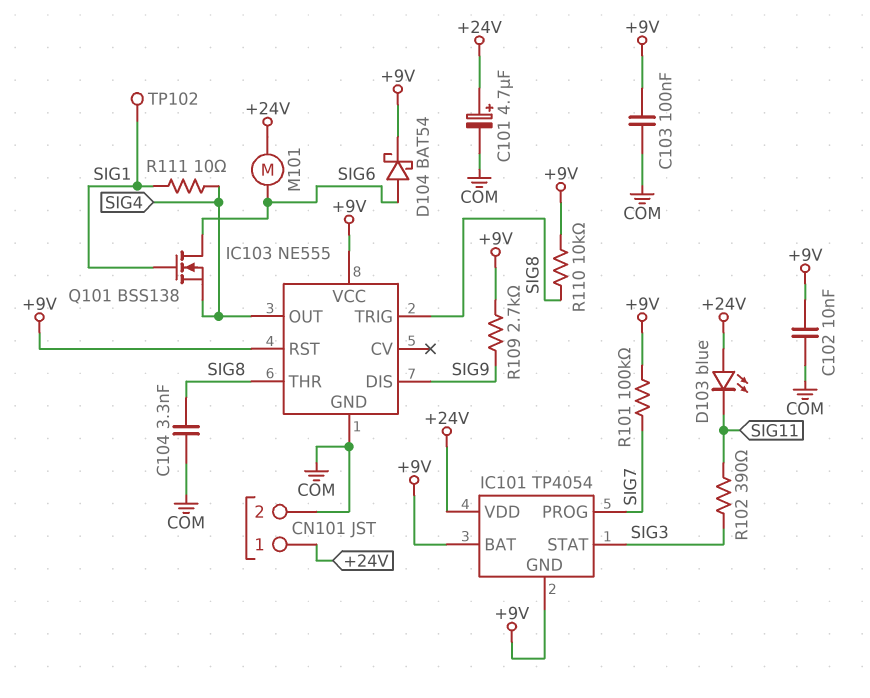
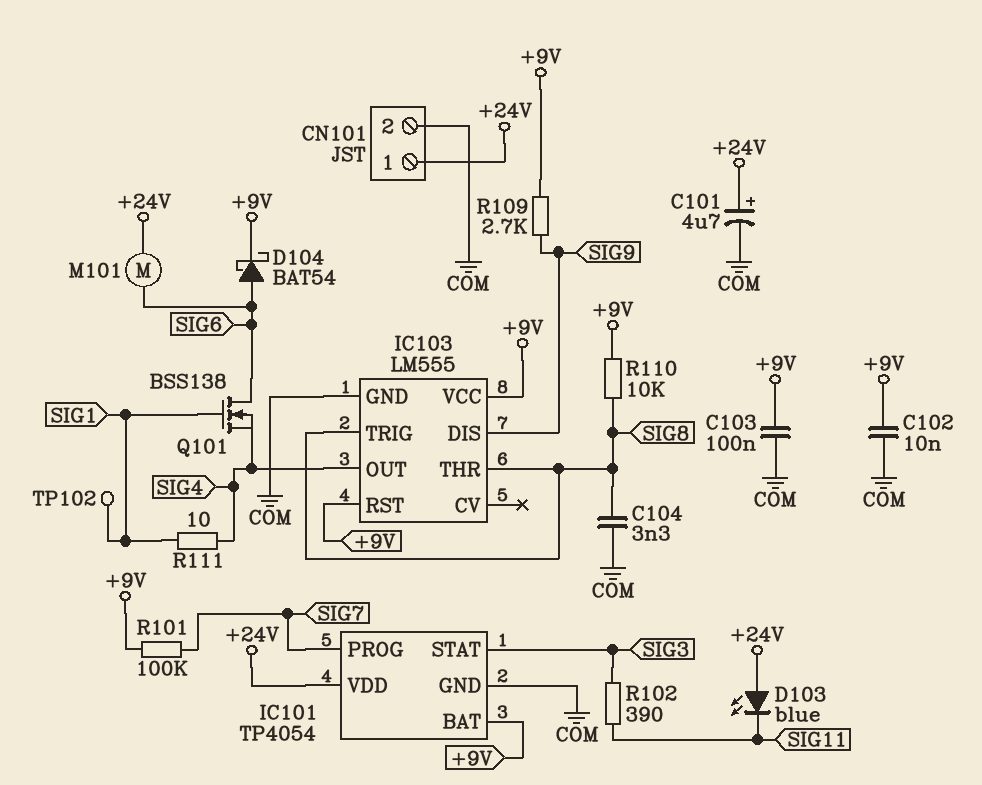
IC101 pin GND: +9V -> COM
IC103: NE555 -> LM555

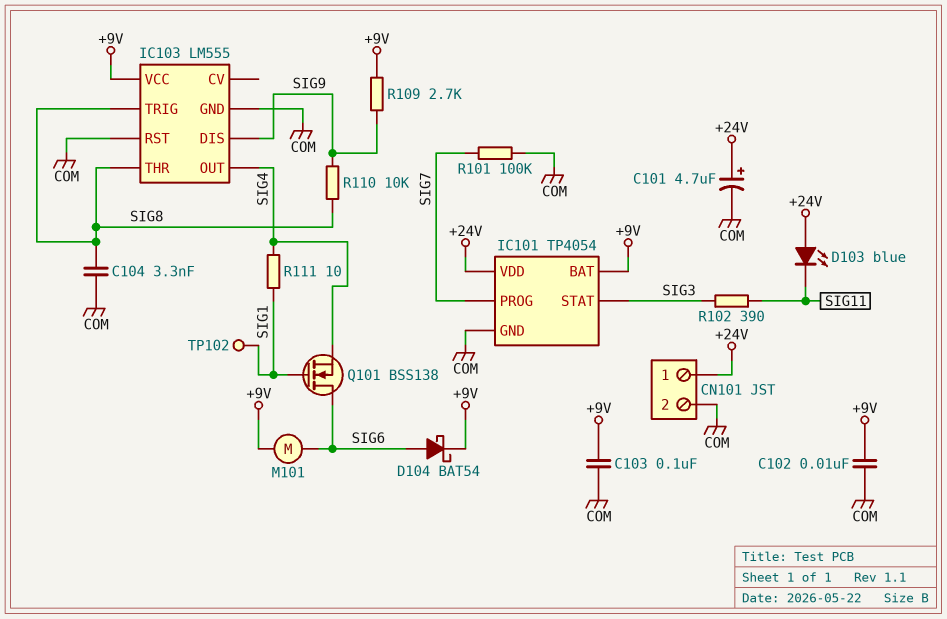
IC103 pin RST: +9V -> COM
M101: motor (+24V, SIG6) -> motor (+9V, SIG6)
R101: 100k (+9V, SIG7) -> 100k (COM, SIG7)
R110: 10k (+9V, SIG8) -> 10k (SIG8, SIG9)

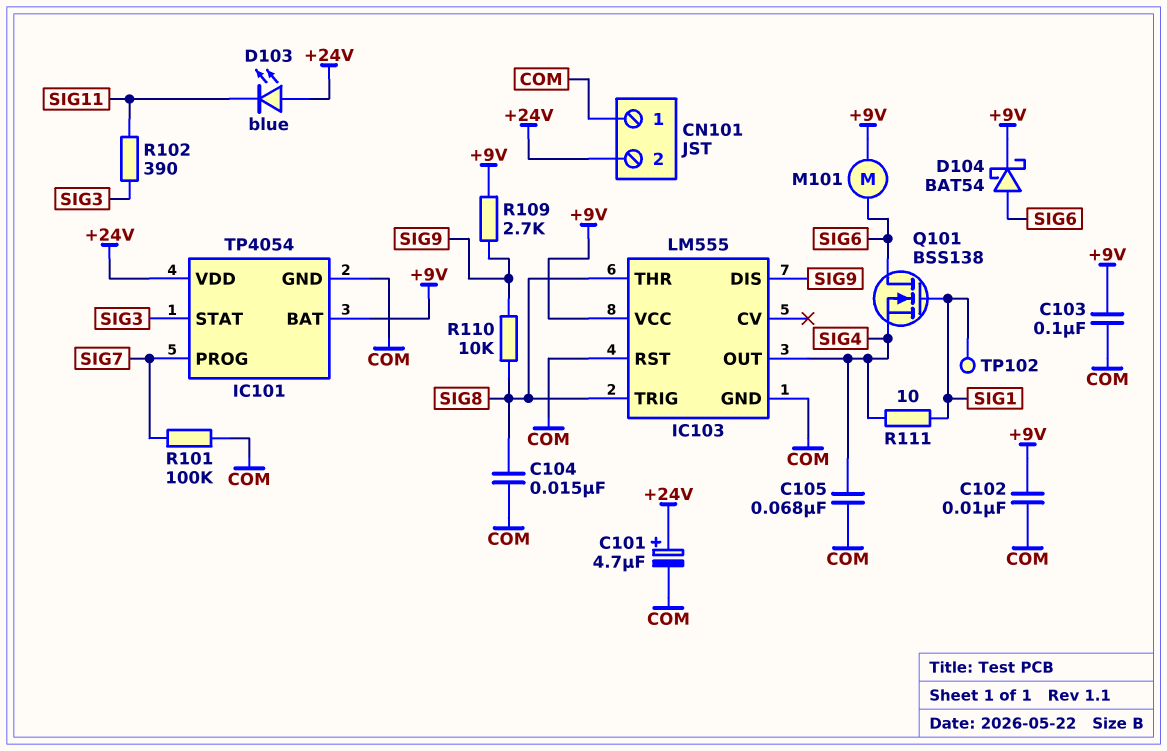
C104: 3.3nF (COM, SIG8) -> 15nF (COM, SIG8)
C105: none -> 68nF (COM, SIG4)
CN101 pin 1: +24V -> COM
CN101 pin 2: COM -> +24V

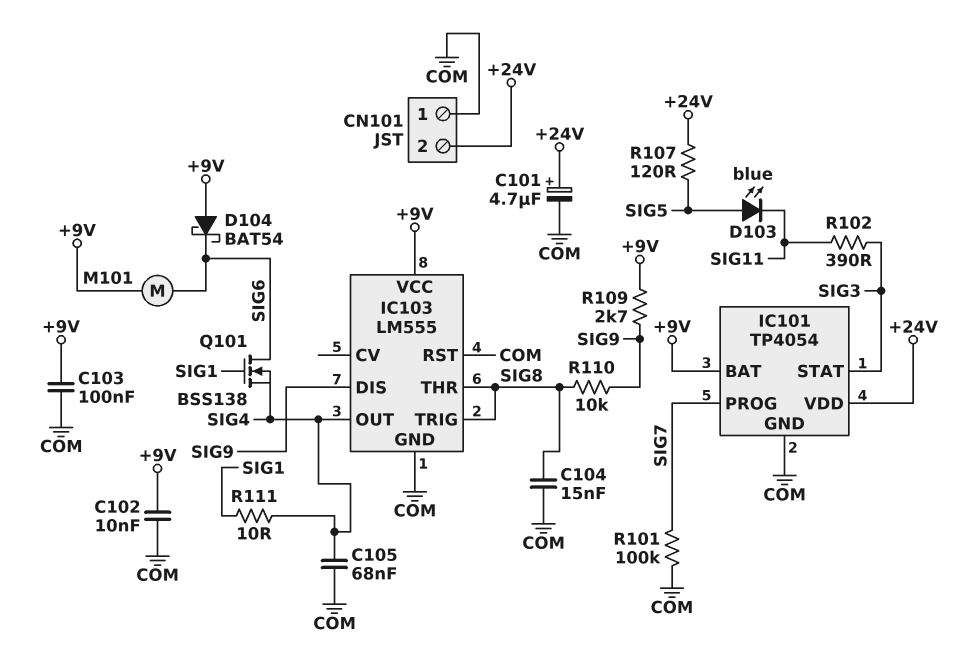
D103: LED blue (A +24V, K SIG11) -> LED blue (A SIG5, K SIG11)
D104: schottky BAT54 (A SIG6, K +9V) -> schottky BAT54 (A +9V, K SIG6)
R107: none -> 120 (+24V, SIG5)
TP102: test point (SIG1) -> none

